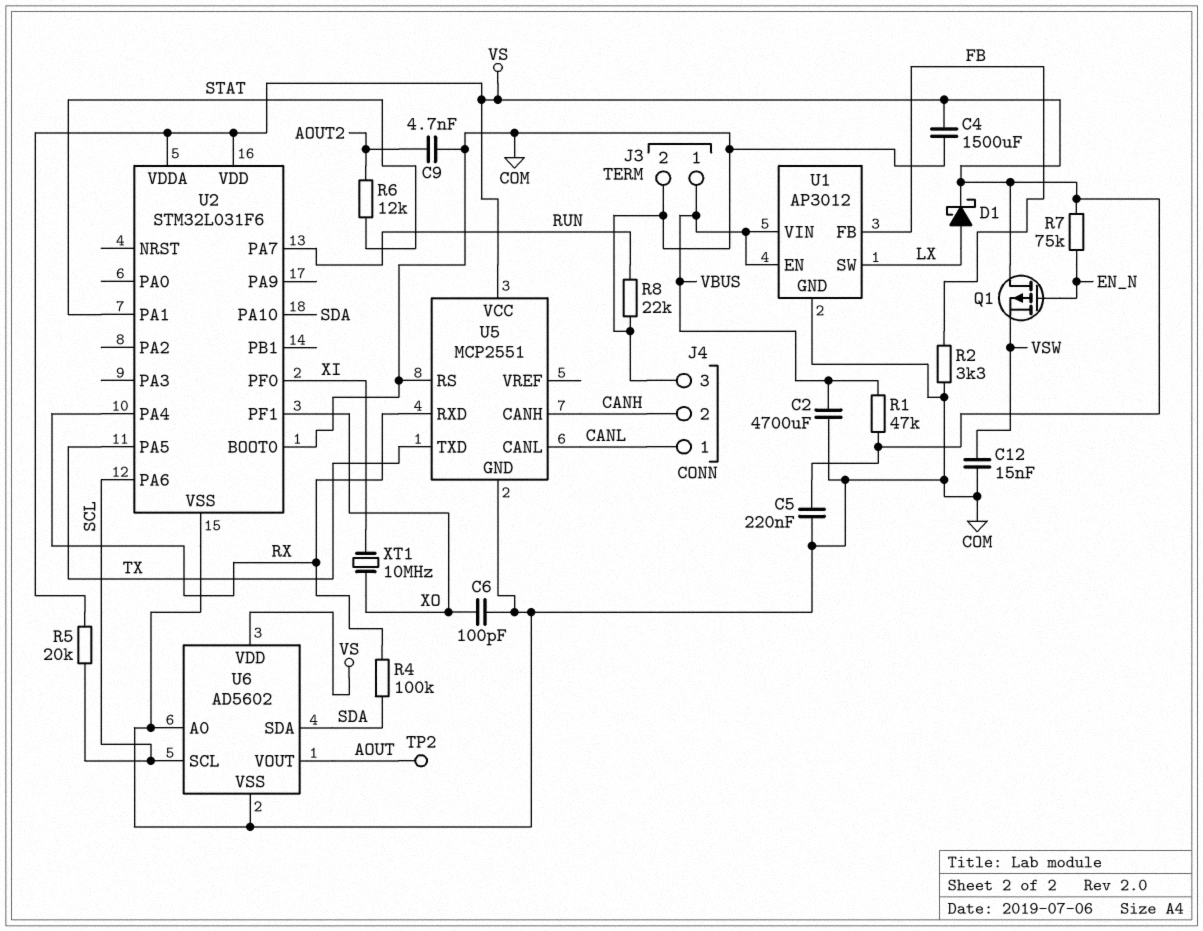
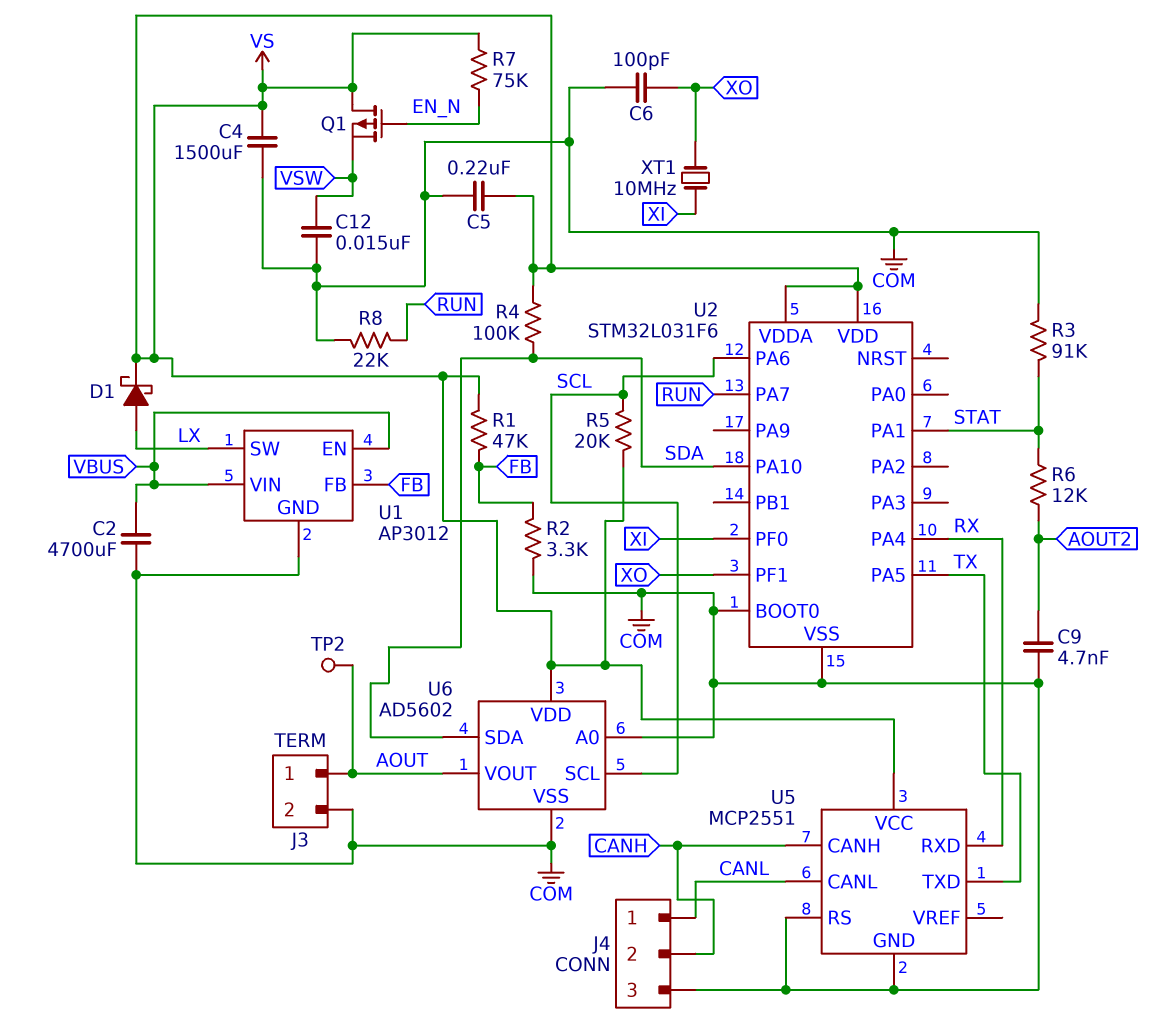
J3 pin 1: VBUS -> AOUT
R1: 47k (VBUS, VS) -> 47k (FB, VS)
R3: none -> 91k (COM, STAT)
R4: 100k (RX, SDA) -> 100k (SDA, VS)

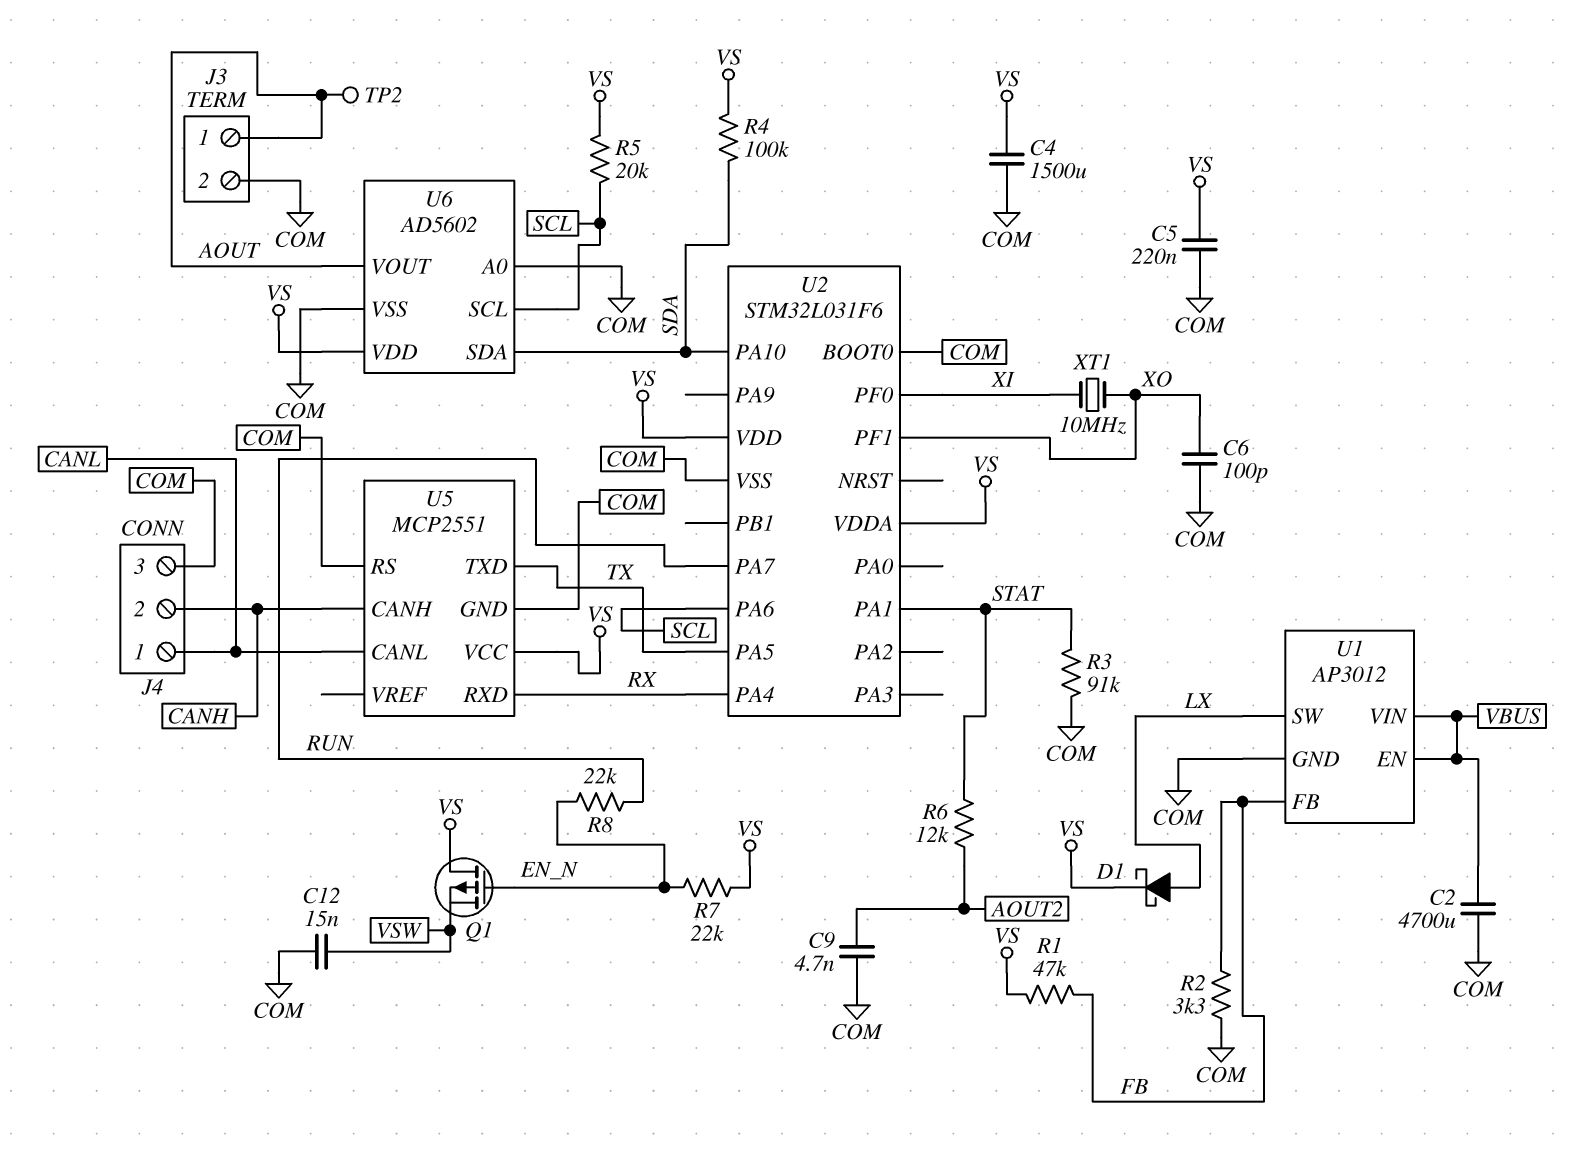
R7: 75k (EN_N, VS) -> 22k (EN_N, VS)
R8: 22k (COM, RUN) -> 22k (EN_N, RUN)

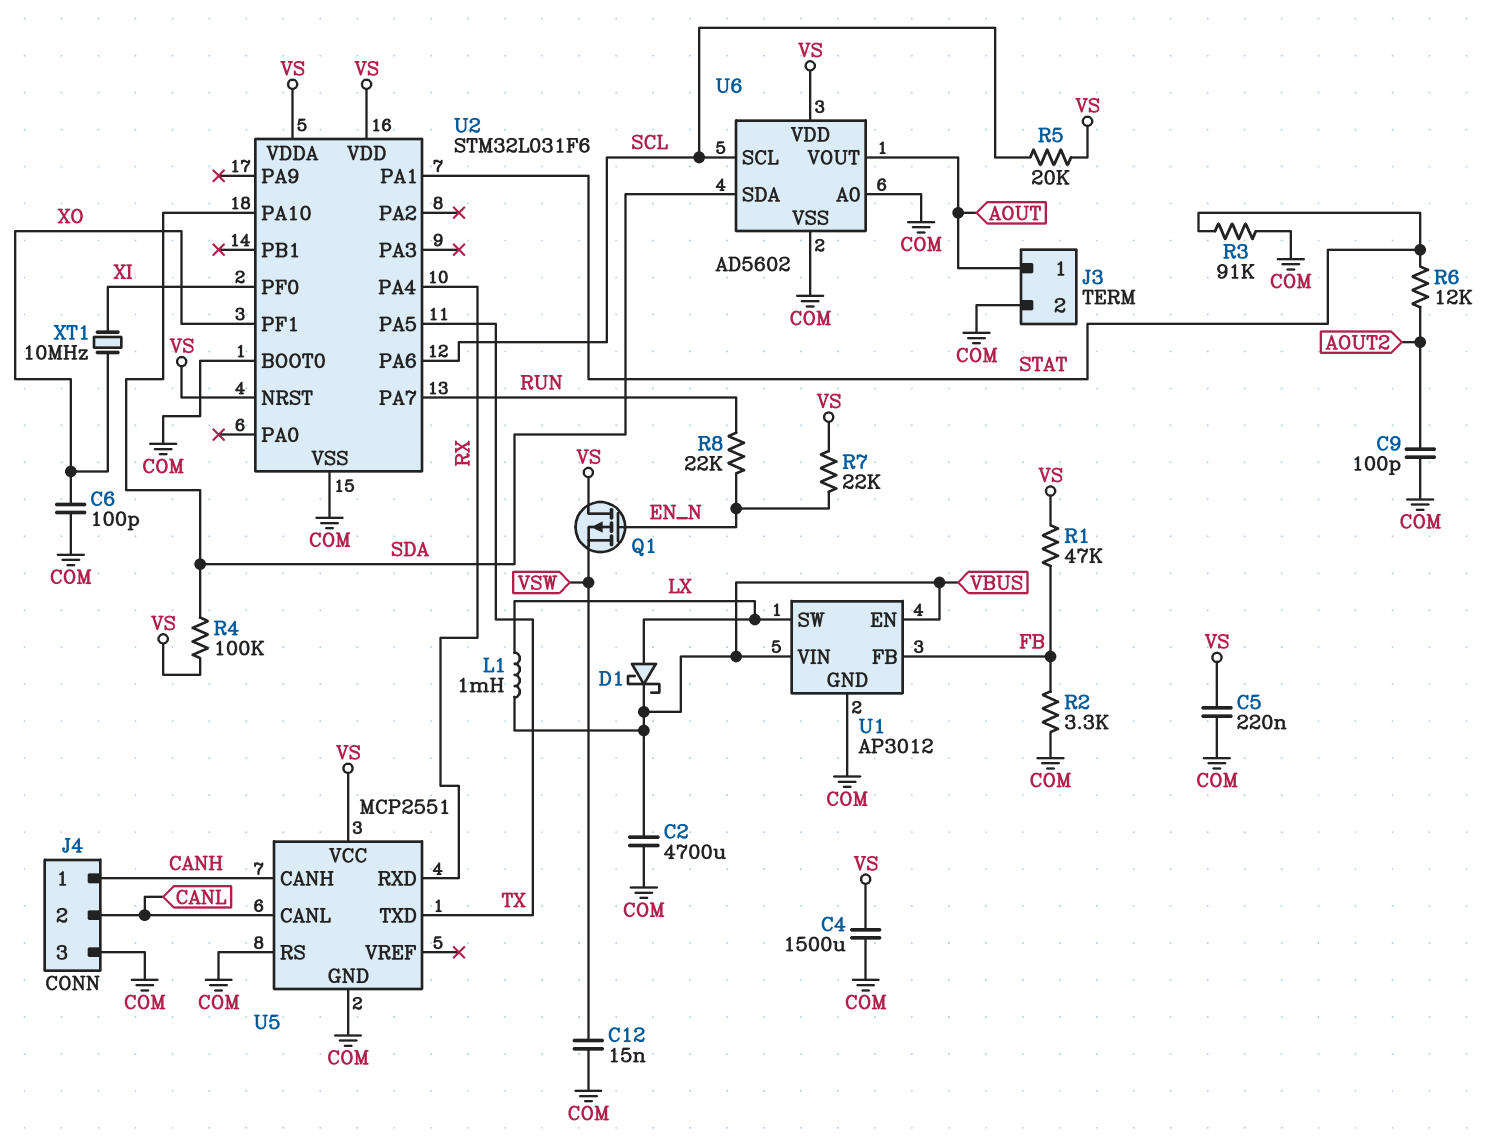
C9: 4.7nF (AOUT2, COM) -> 100pF (AOUT2, COM)
D1: schottky (A LX, K VS) -> schottky (A LX, K VBUS)
J4 pin 1: CANL -> CANH
J4 pin 2: CANH -> CANL
L1: none -> 1mH (LX, VBUS)
TP2: test point (AOUT) -> none
U2 pin NRST: none -> VS

